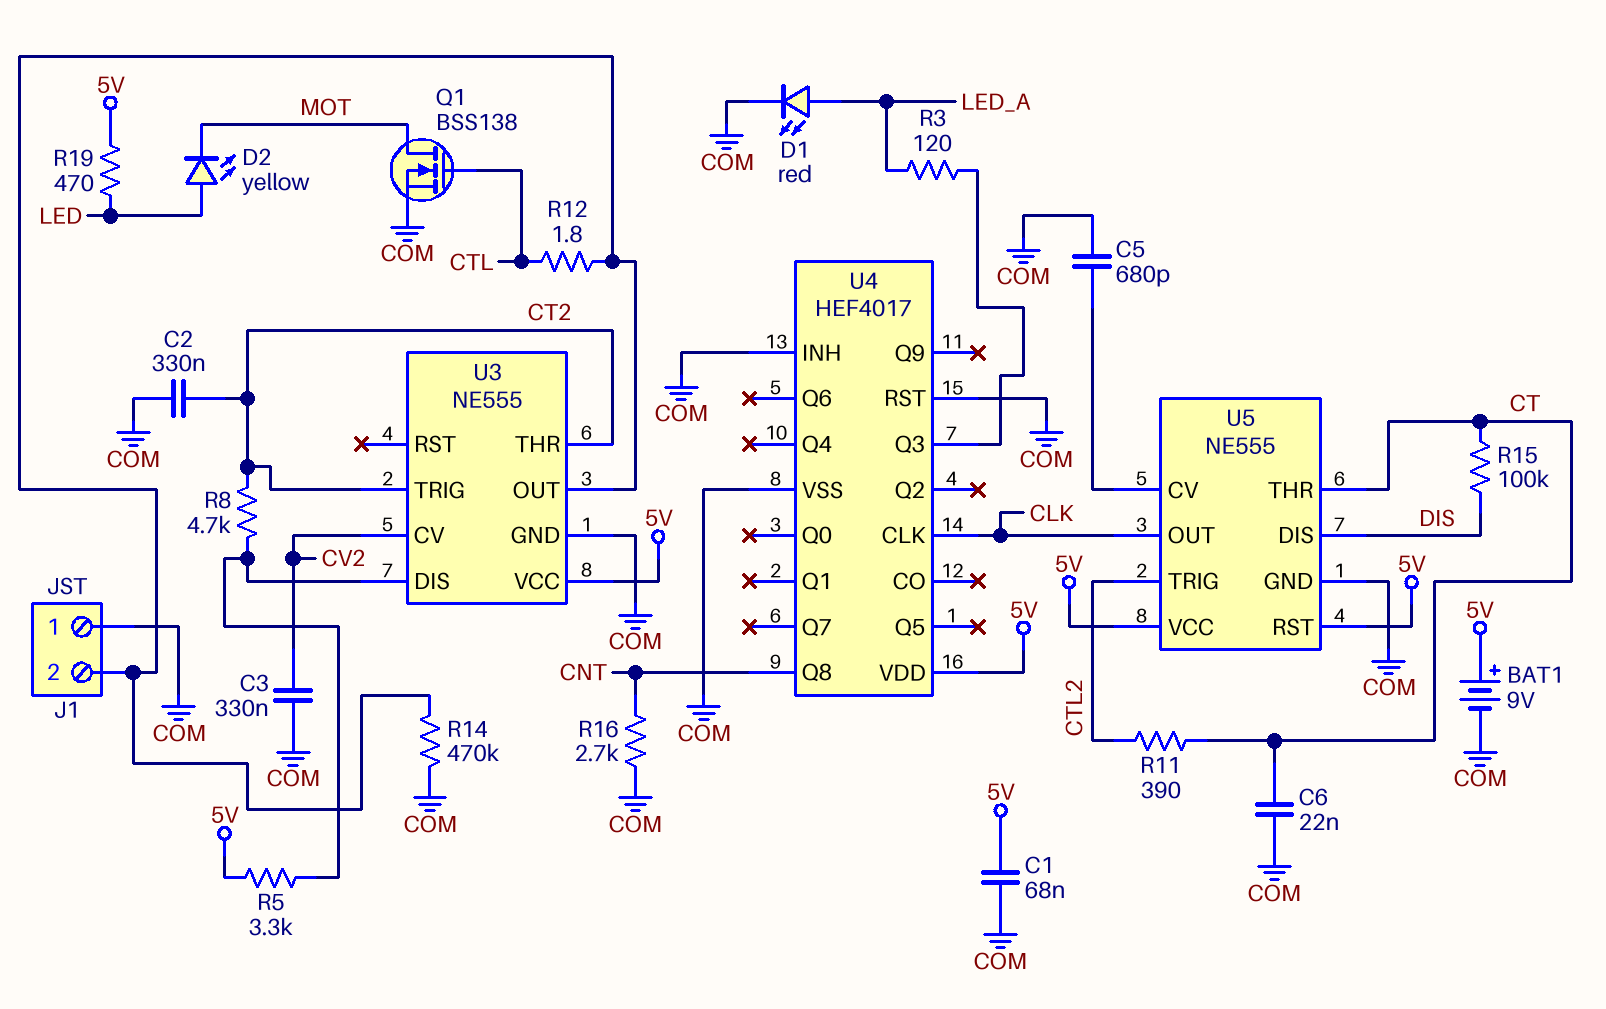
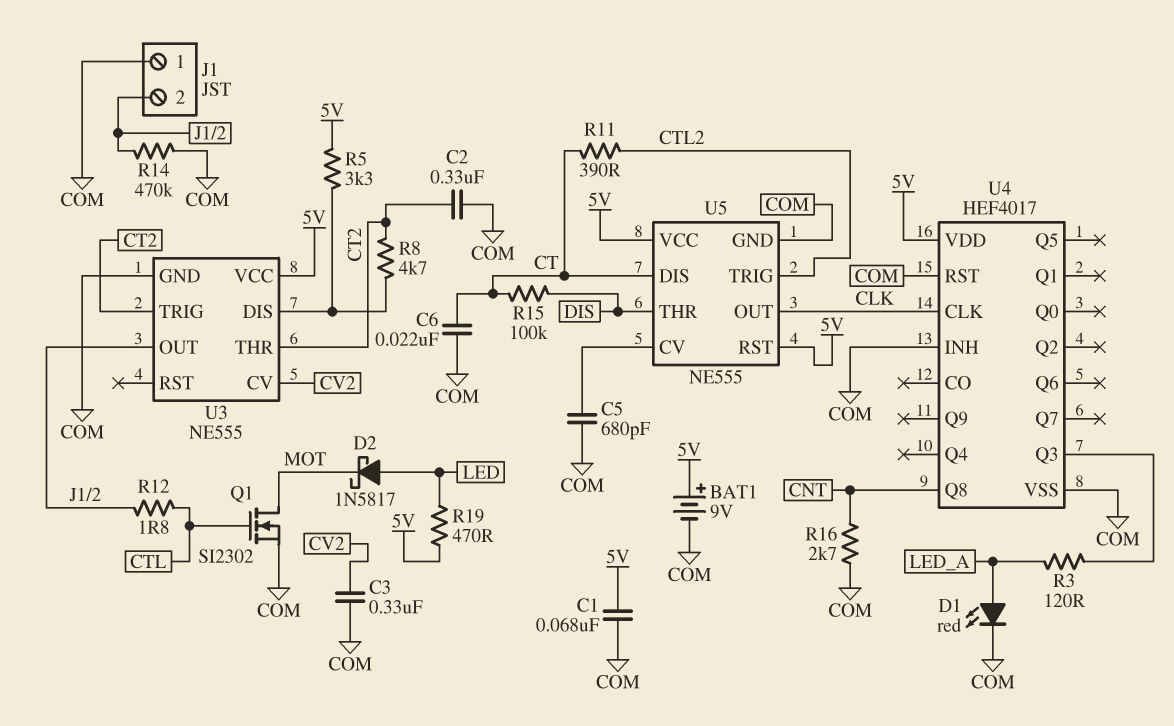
D2: LED yellow (A LED, K MOT) -> schottky 1N5817 (A LED, K MOT)
Q1: NMOS BSS138 (G CTL, D MOT, S COM) -> NMOS SI2302 (G CTL, D MOT, S COM)
U5 pin DIS: DIS -> CT
U5 pin THR: CT -> DIS

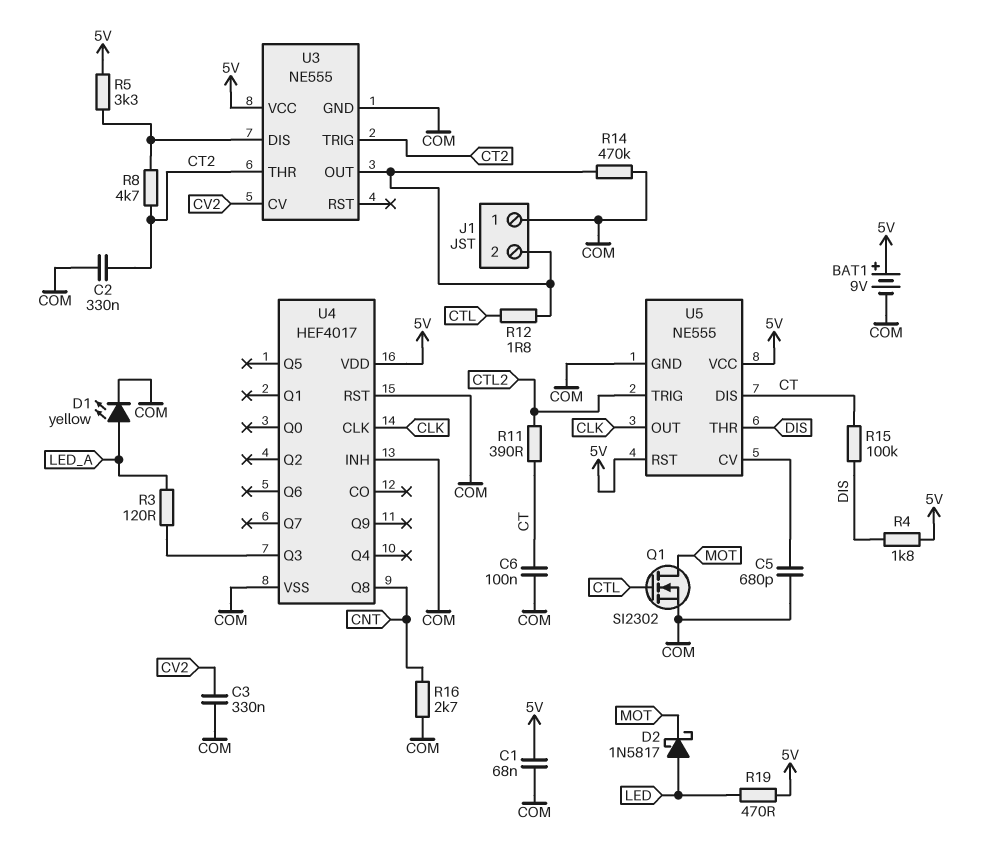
C6: 22nF (COM, CT) -> 100nF (COM, CT)
D1: LED red (A LED_A, K COM) -> LED yellow (A LED_A, K COM)
R4: none -> 1.8k (5V, DIS)

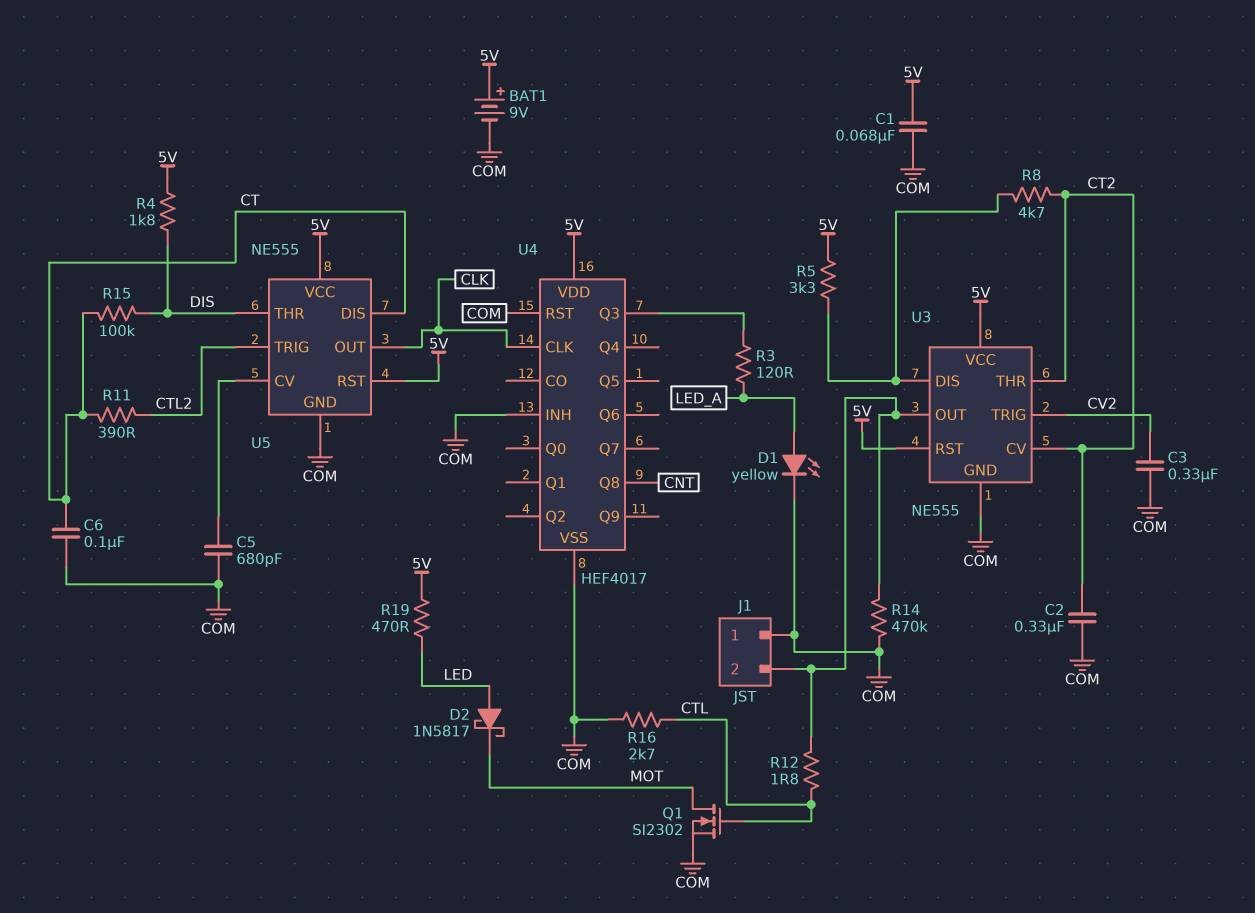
R16: 2.7k (CNT, COM) -> 2.7k (COM, CTL)
U3 pin CV: CV2 -> CT2
U3 pin RST: none -> 5V
U3 pin TRIG: CT2 -> CV2

